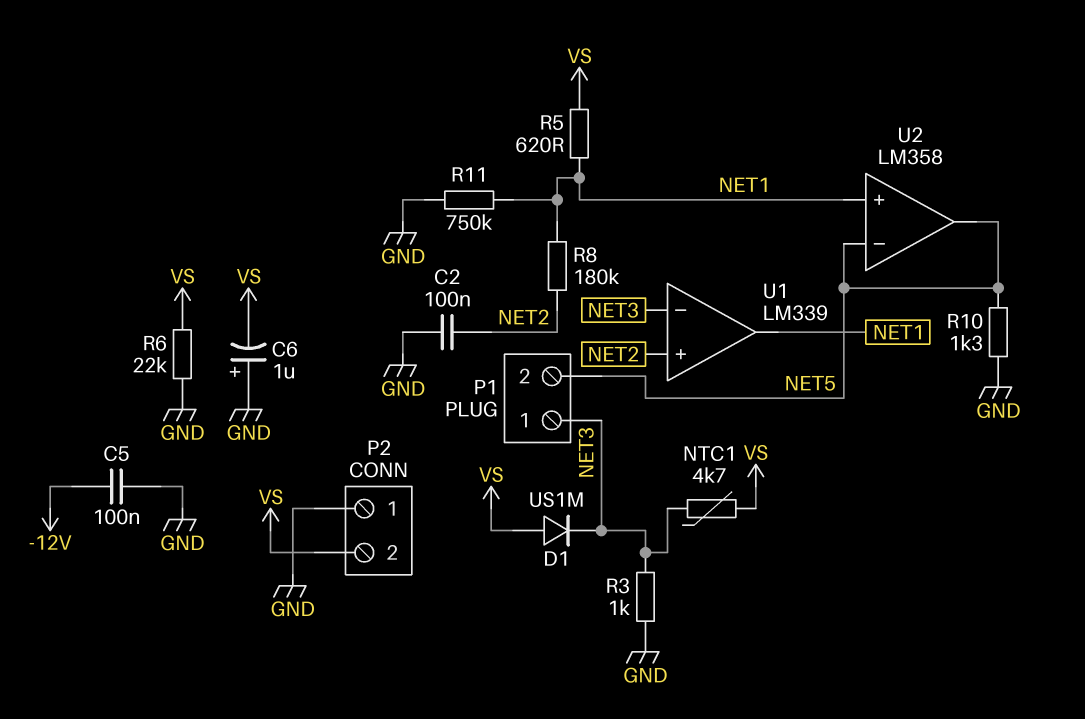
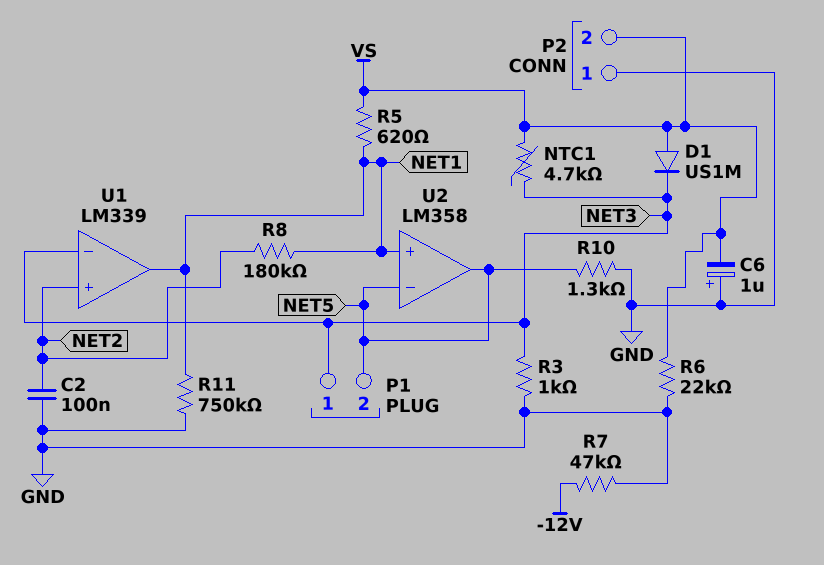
C5: 100nF (-12V, GND) -> none
R7: none -> 47k (-12V, GND)

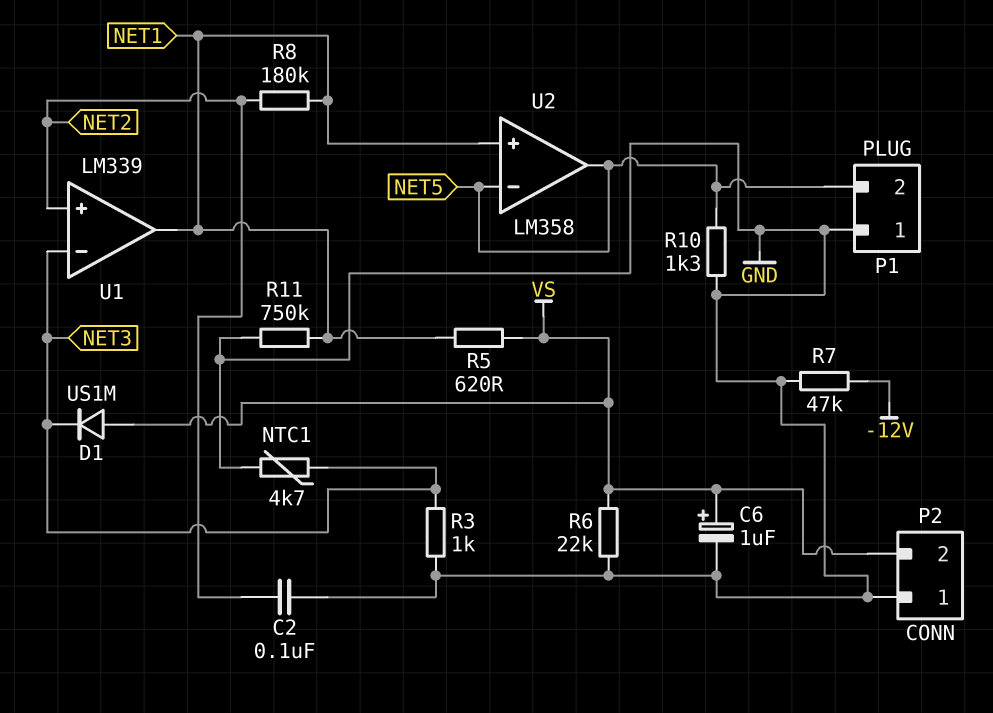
C6: 1uF (plus GND, minus VS) -> 1uF (plus VS, minus GND)
NTC1: 4.7k (NET3, VS) -> 4.7k (GND, NET3)
P1 pin 1: NET3 -> GND

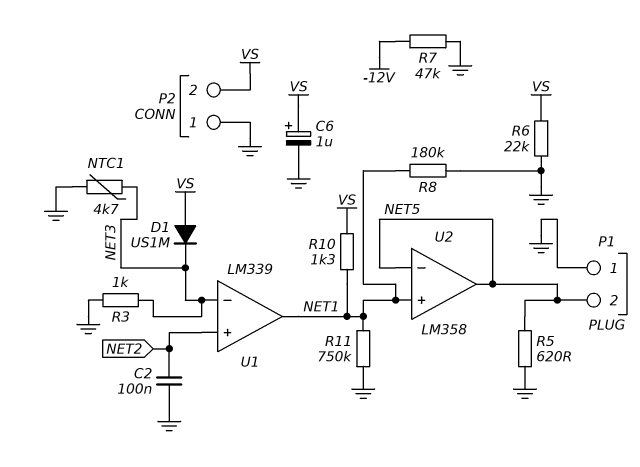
R5: 620 (NET1, VS) -> 620 (GND, NET5)
R8: 180k (NET1, NET2) -> 180k (GND, NET1)
R10: 1.3k (GND, NET5) -> 1.3k (NET1, VS)

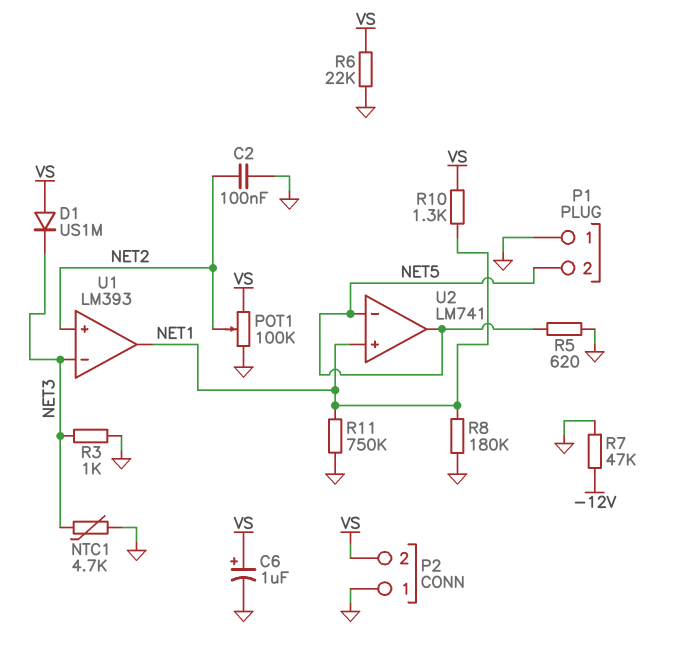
POT1: none -> 100k (GND, VS, wiper NET2)
U1: LM339 -> LM393
U2: LM358 -> LM741

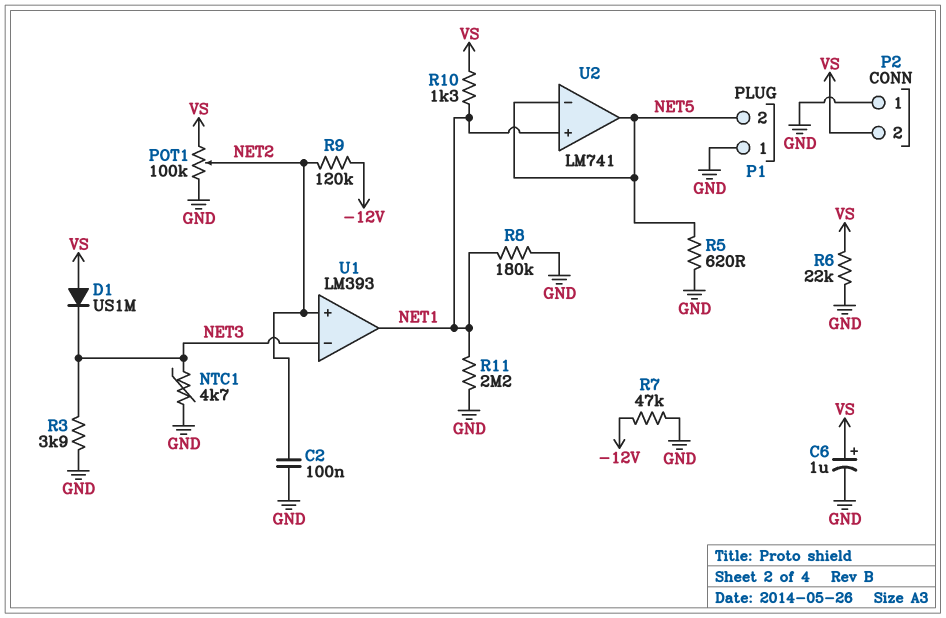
R3: 1k (GND, NET3) -> 3.9k (GND, NET3)
R9: none -> 120k (-12V, NET2)
R11: 750k (GND, NET1) -> 2.2M (GND, NET1)

